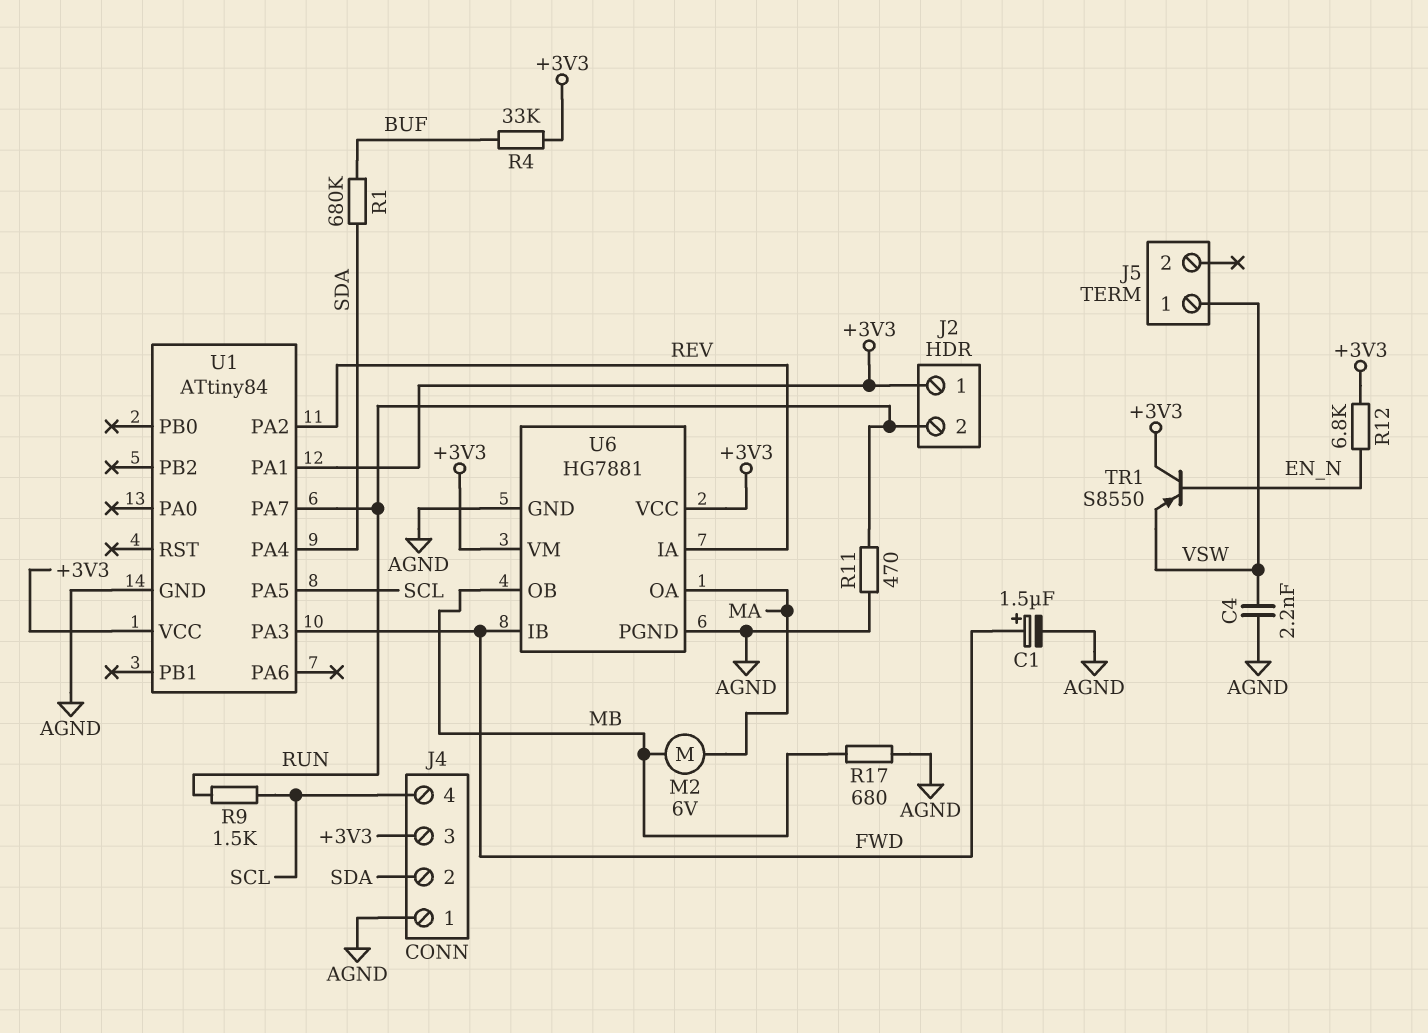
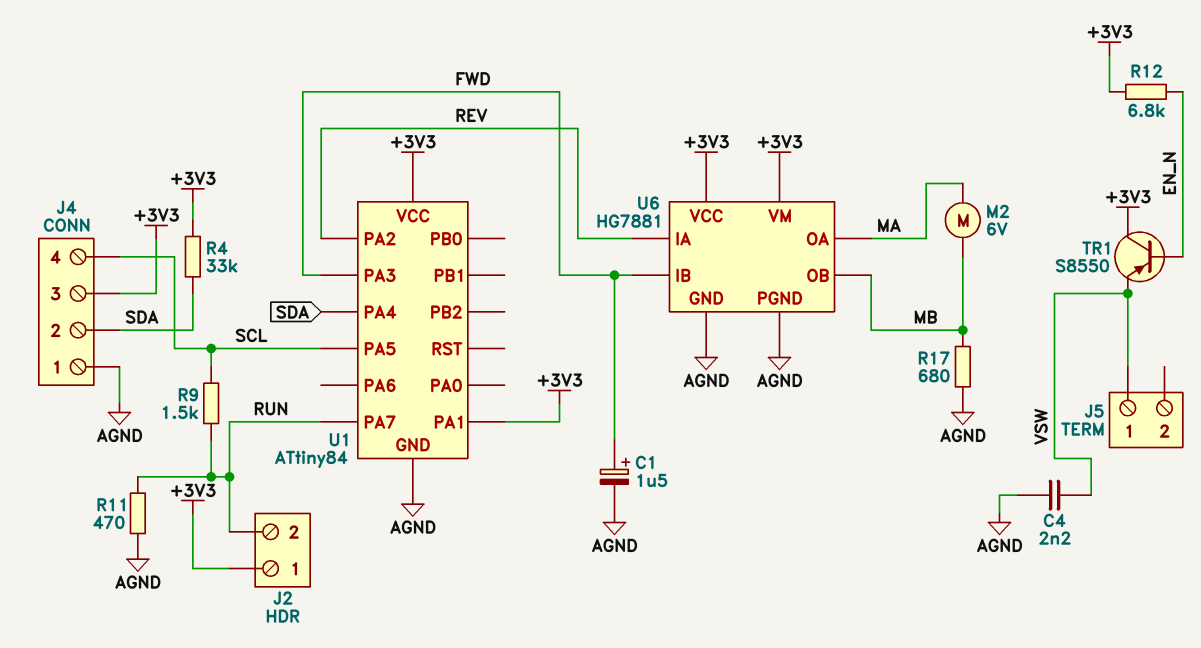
R1: 680k (BUF, SDA) -> none
R4: 33k (+3V3, BUF) -> 33k (+3V3, SDA)

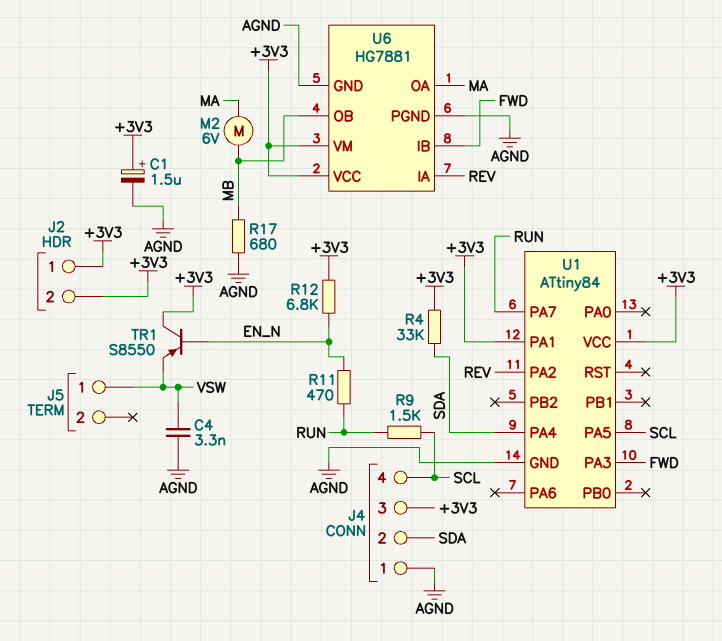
C1: 1.5uF (plus FWD, minus AGND) -> 1.5uF (plus +3V3, minus AGND)
C4: 2.2nF (AGND, VSW) -> 3.3nF (AGND, VSW)
J2 pin 2: RUN -> +3V3
R11: 470 (AGND, RUN) -> 470 (EN_N, RUN)

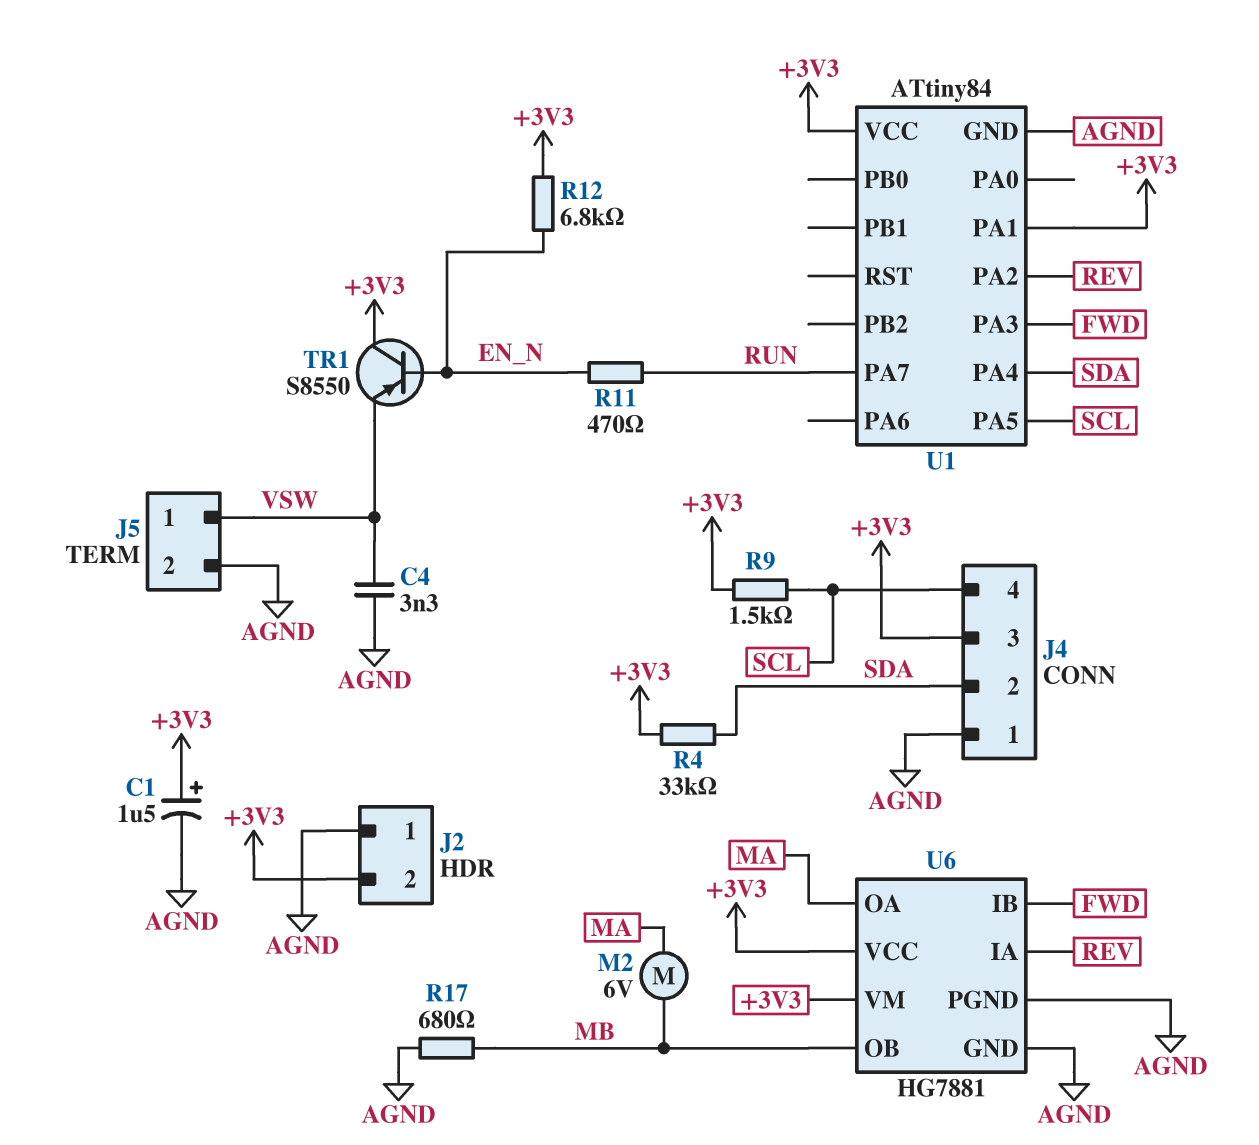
J2 pin 1: +3V3 -> AGND
J5 pin 2: none -> AGND
R9: 1.5k (RUN, SCL) -> 1.5k (+3V3, SCL)

